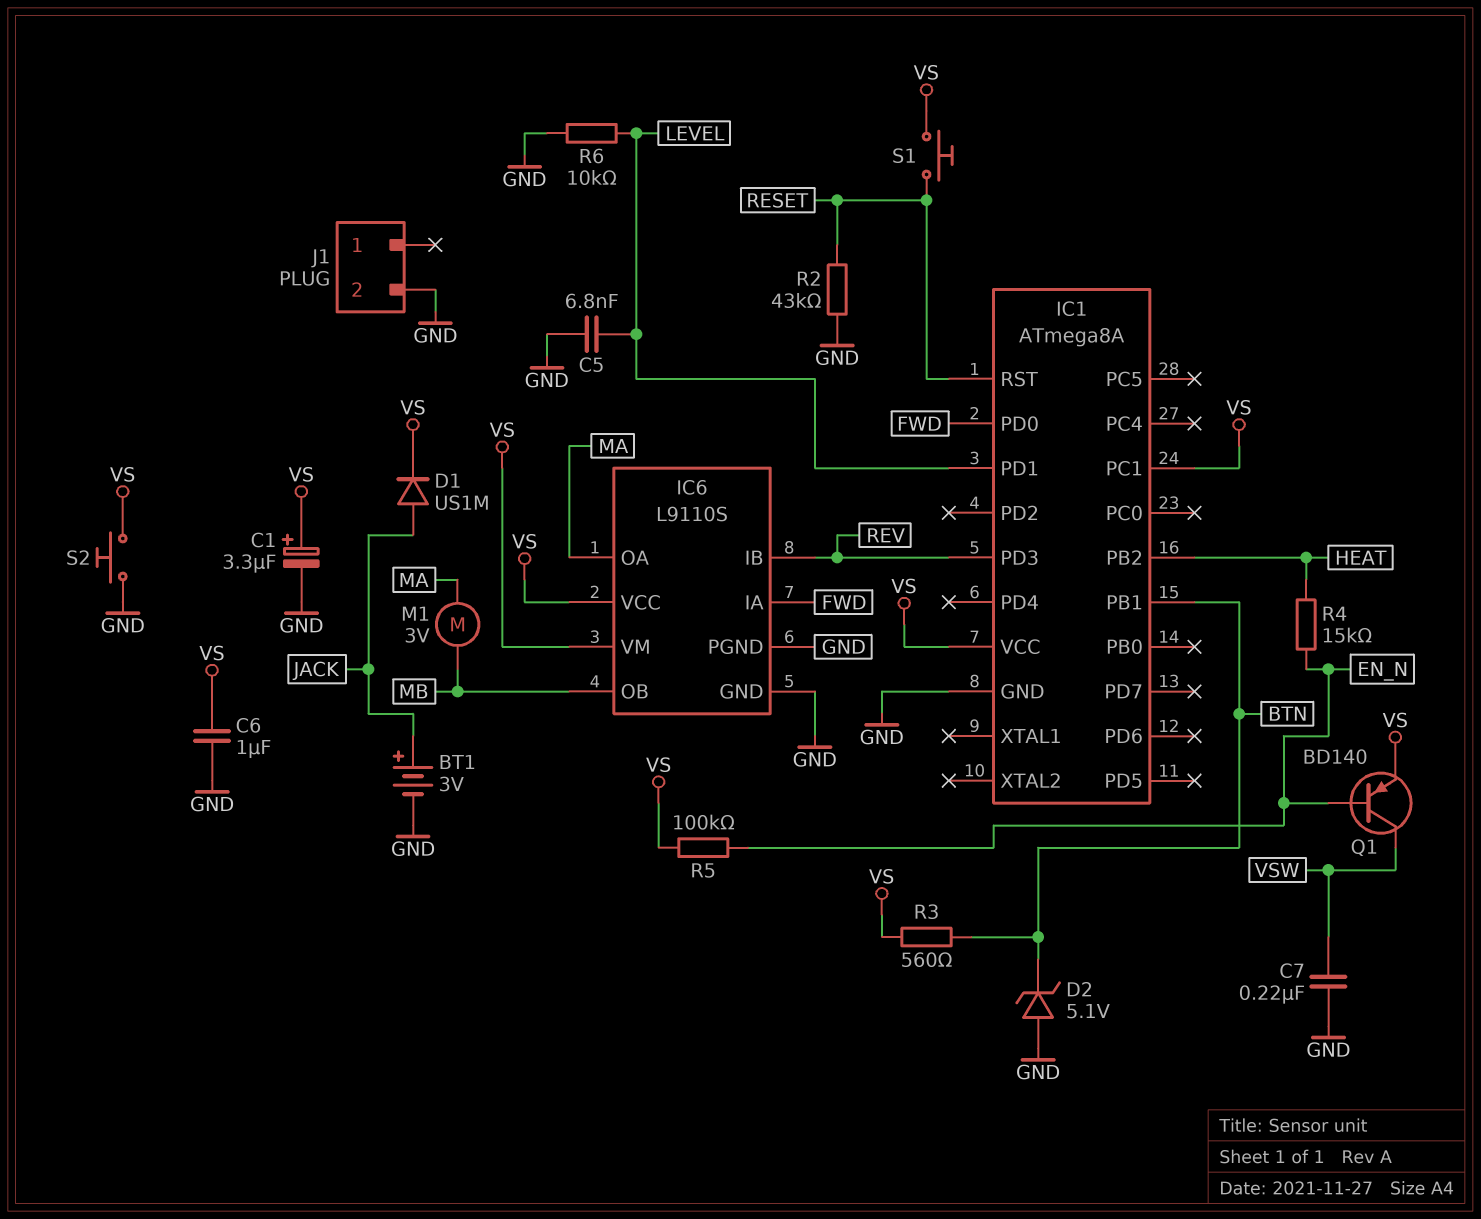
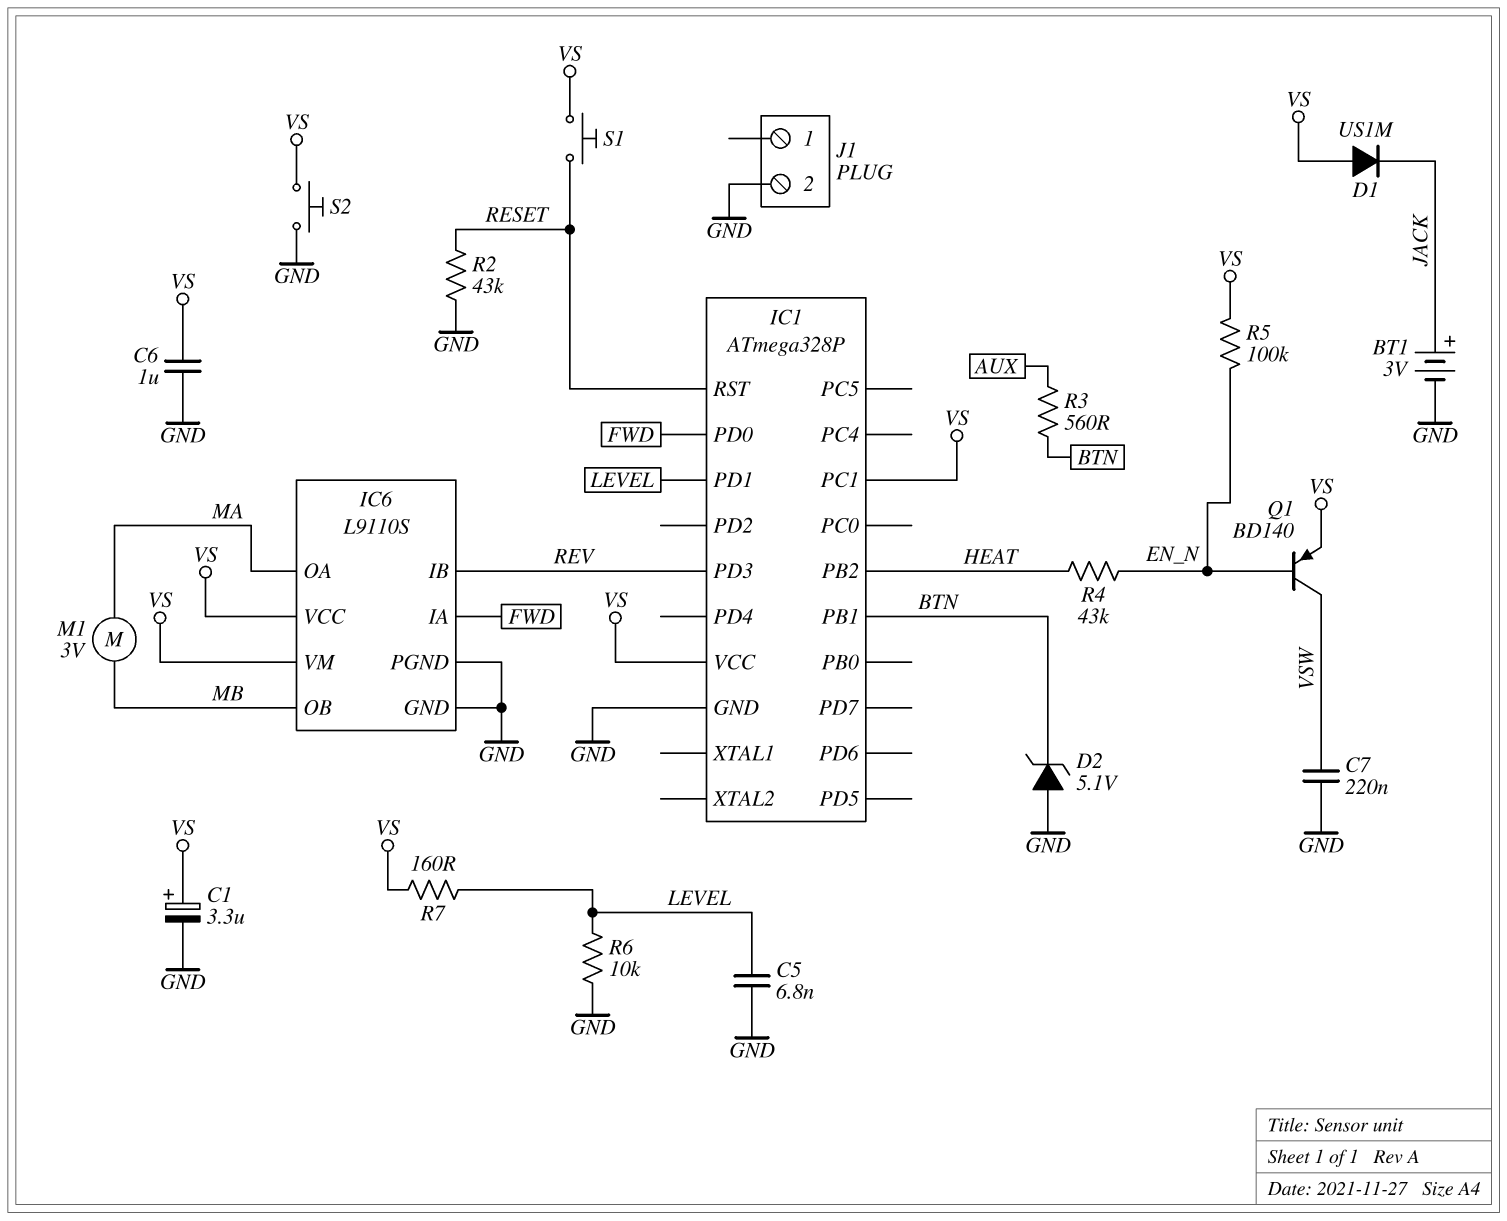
D1: diode US1M (A JACK, K VS) -> diode US1M (A VS, K JACK)
IC1: ATmega8A -> ATmega328P
R3: 560 (BTN, VS) -> 560 (AUX, BTN)
R4: 15k (EN_N, HEAT) -> 43k (EN_N, HEAT)
R7: none -> 160 (LEVEL, VS)

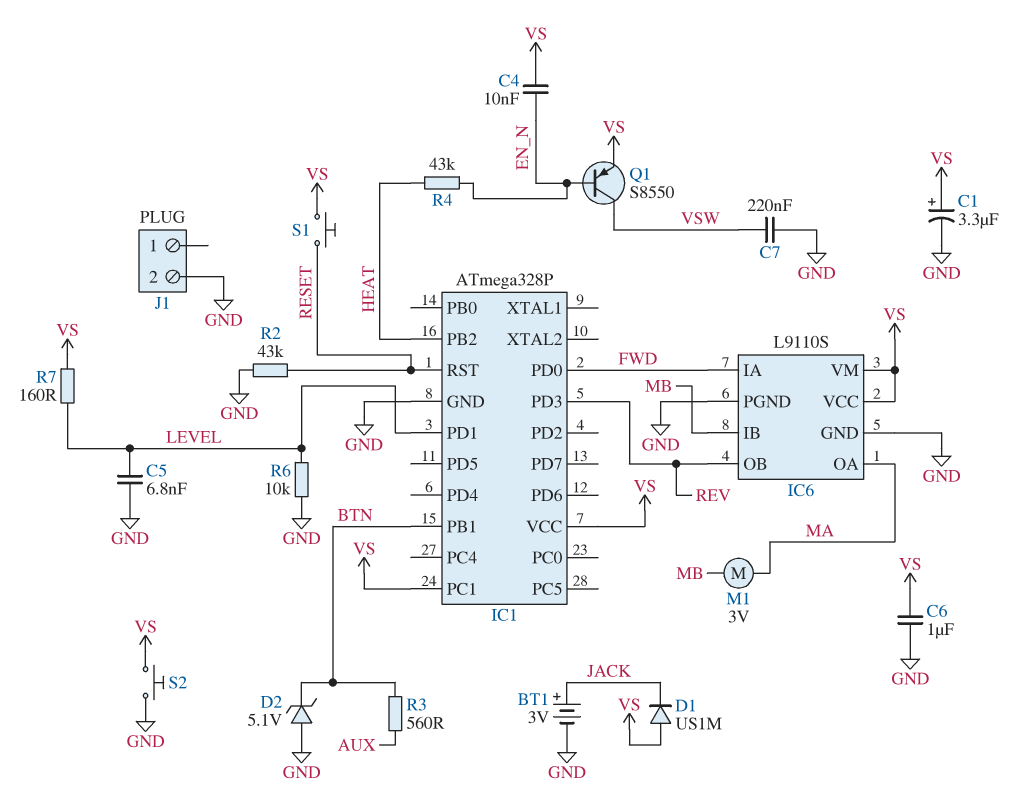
C4: none -> 10nF (EN_N, VS)
IC6 pin IB: REV -> MB
IC6 pin OB: MB -> REV
Q1: PNP BD140 (B EN_N, C VSW, E VS) -> PNP S8550 (B EN_N, C VSW, E VS)
R5: 100k (EN_N, VS) -> none

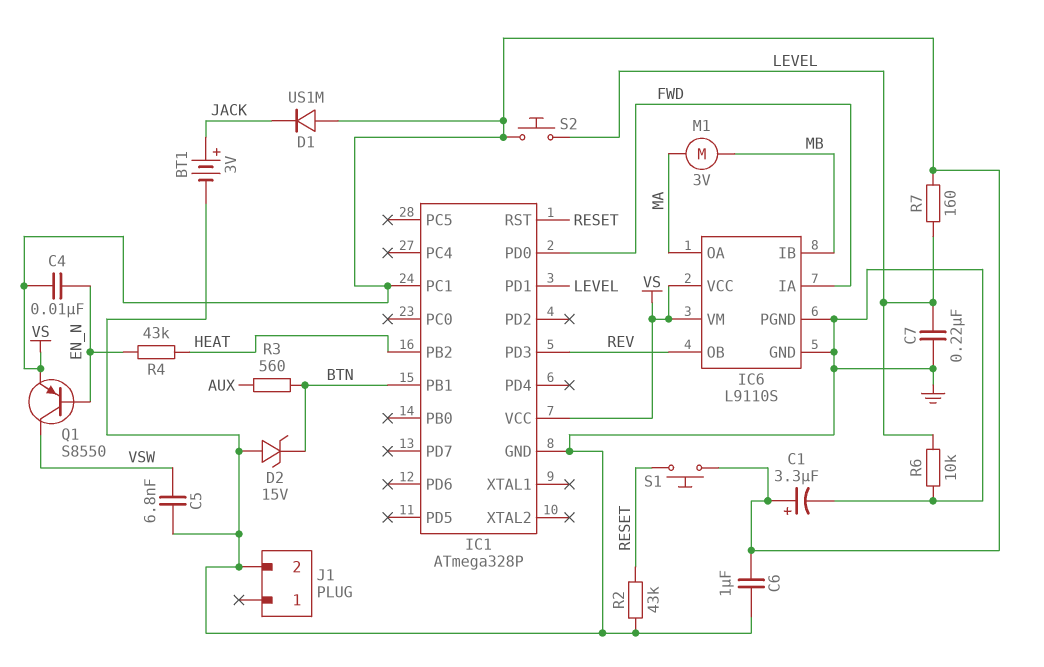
C5: 6.8nF (GND, LEVEL) -> 6.8nF (GND, VSW)
C7: 220nF (GND, VSW) -> 220nF (GND, LEVEL)
D2: zener 5.1V (A GND, K BTN) -> zener 15V (A GND, K BTN)
S2: button (GND, VS) -> button (LEVEL, VS)

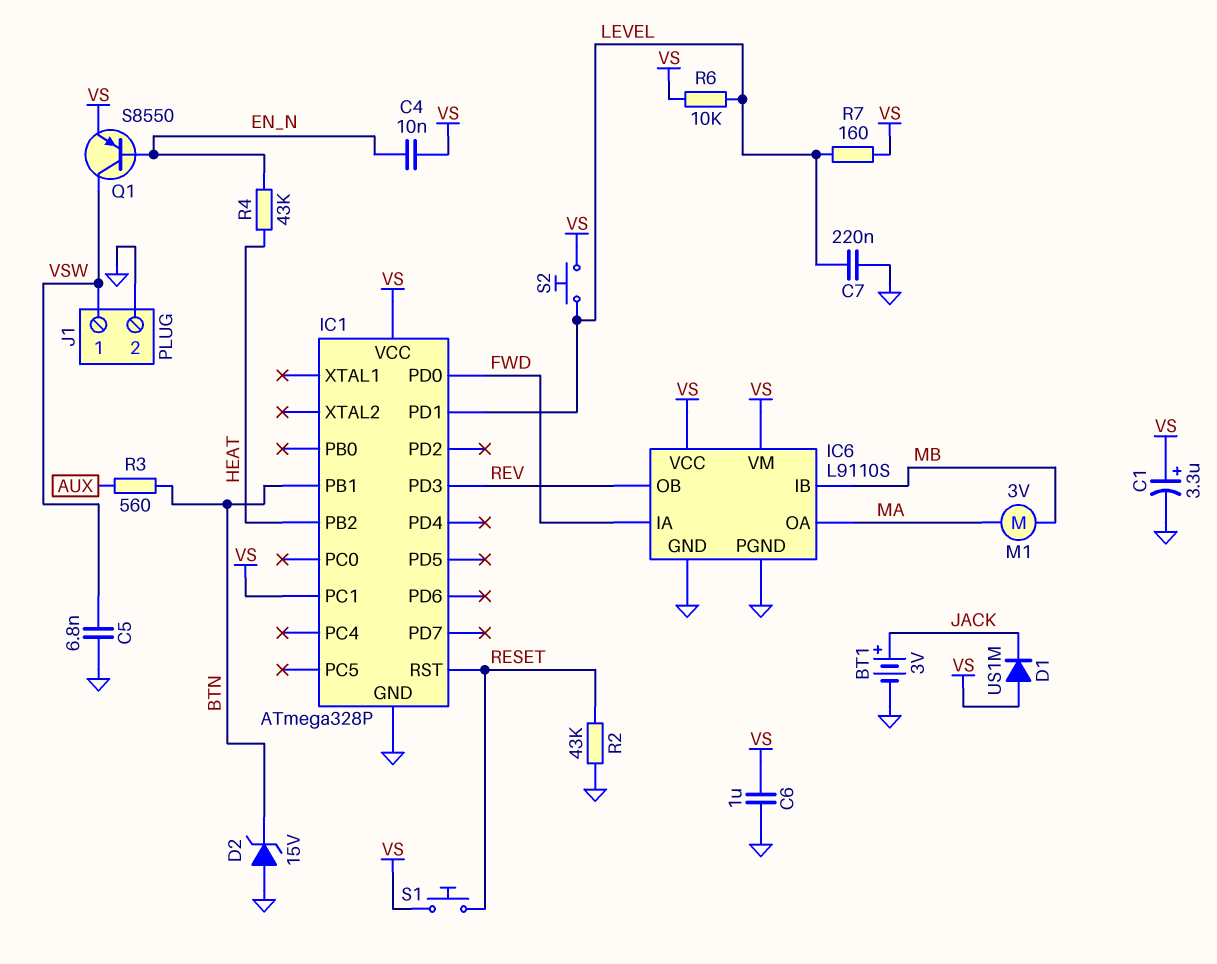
J1 pin 1: none -> VSW
R6: 10k (GND, LEVEL) -> 10k (LEVEL, VS)

